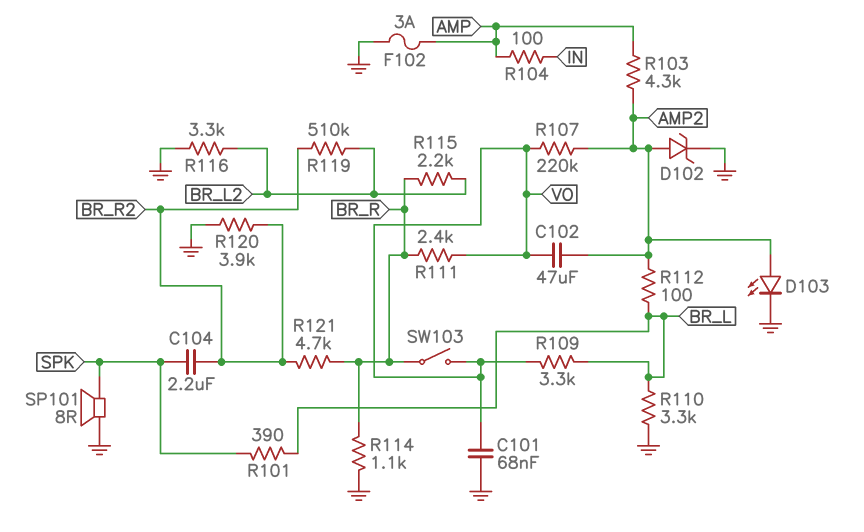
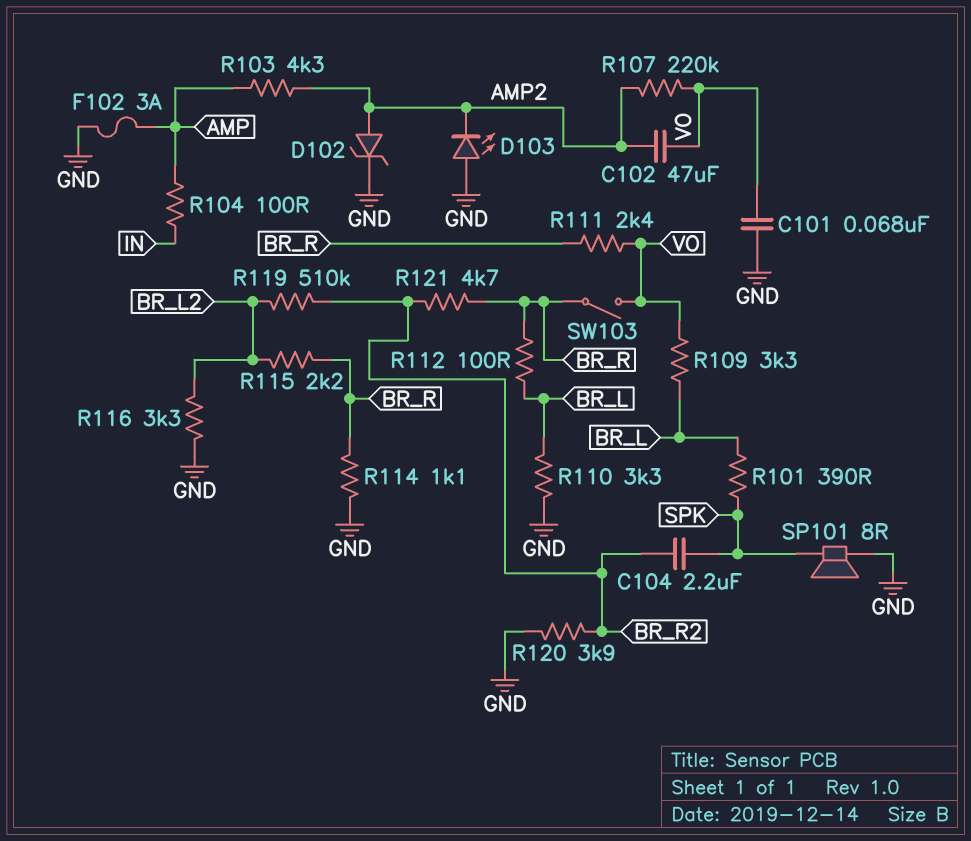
D103: LED (A AMP2, K GND) -> LED (A GND, K AMP2)
R112: 100 (AMP2, BR_L) -> 100 (BR_L, BR_R)

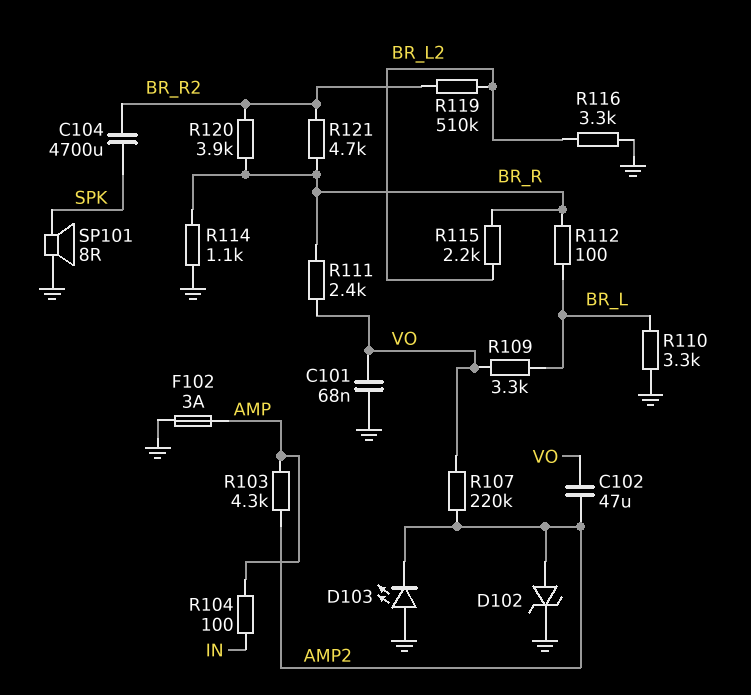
C104: 2.2uF (BR_R2, SPK) -> 4700uF (BR_R2, SPK)
R101: 390 (BR_L, SPK) -> none
R120: 3.9k (BR_R2, GND) -> 3.9k (BR_R, BR_R2)
SW103: switch (BR_R, VO) -> none

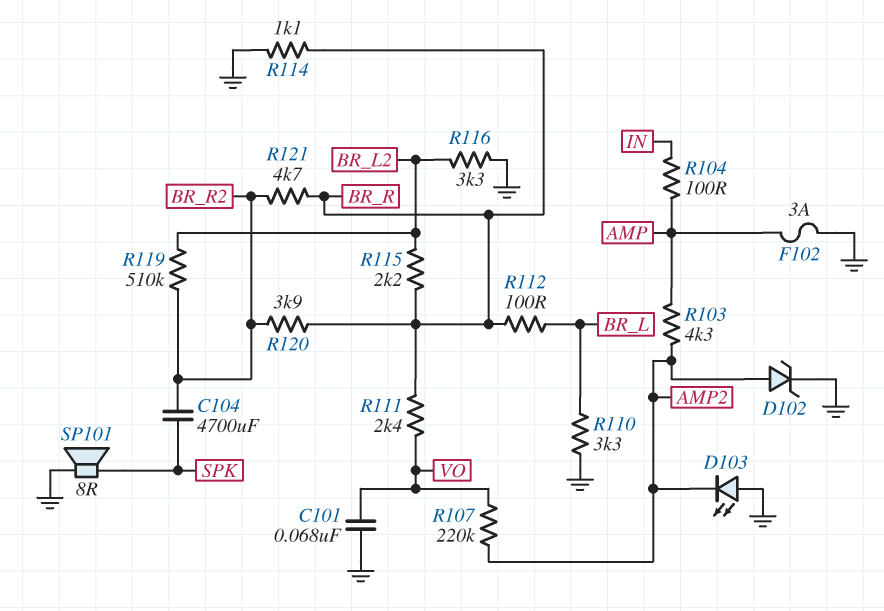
C102: 47uF (AMP2, VO) -> none
R109: 3.3k (BR_L, VO) -> none

